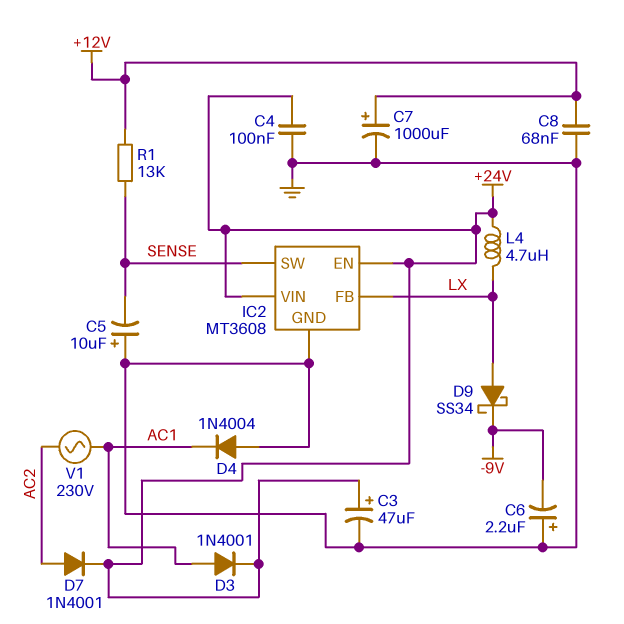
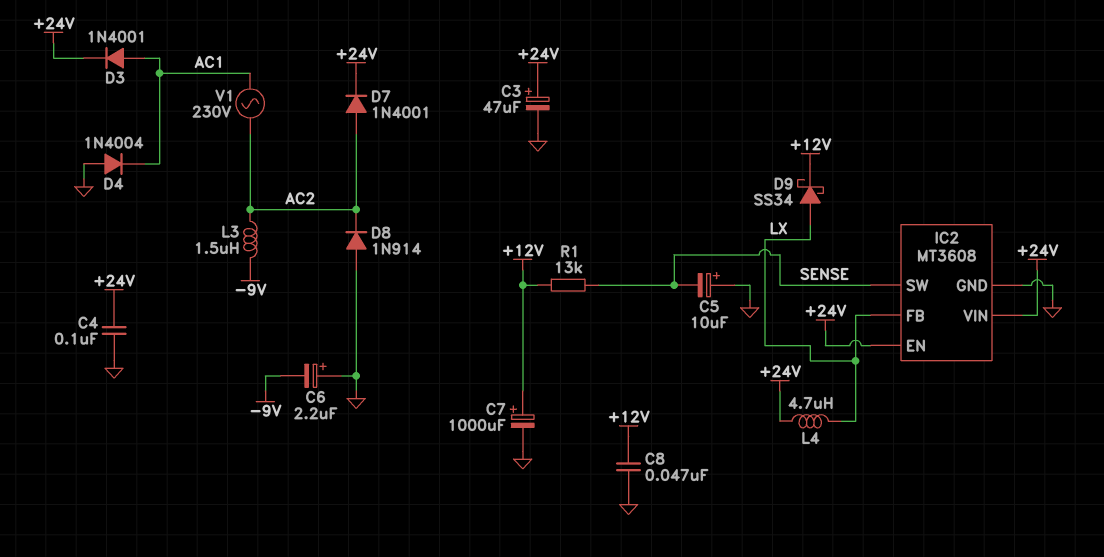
C8: 68nF (+12V, GND) -> 47nF (+12V, GND)
D8: none -> diode 1N914 (A GND, K AC2)
D9: schottky SS34 (A LX, K -9V) -> schottky SS34 (A LX, K +12V)
L3: none -> 1.5uH (-9V, AC2)

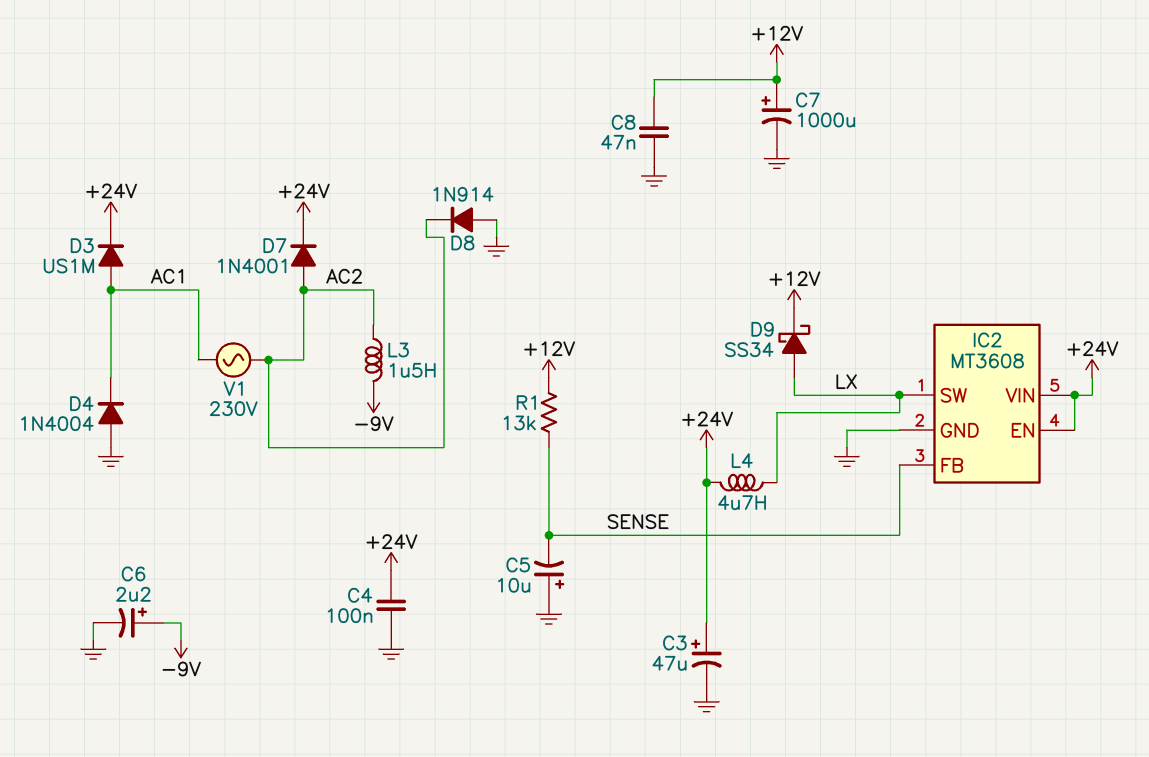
C6: 2.2uF (plus GND, minus -9V) -> 2.2uF (plus -9V, minus GND)
D3: diode 1N4001 (A AC1, K +24V) -> diode US1M (A AC1, K +24V)
IC2 pin FB: LX -> SENSE
IC2 pin SW: SENSE -> LX

